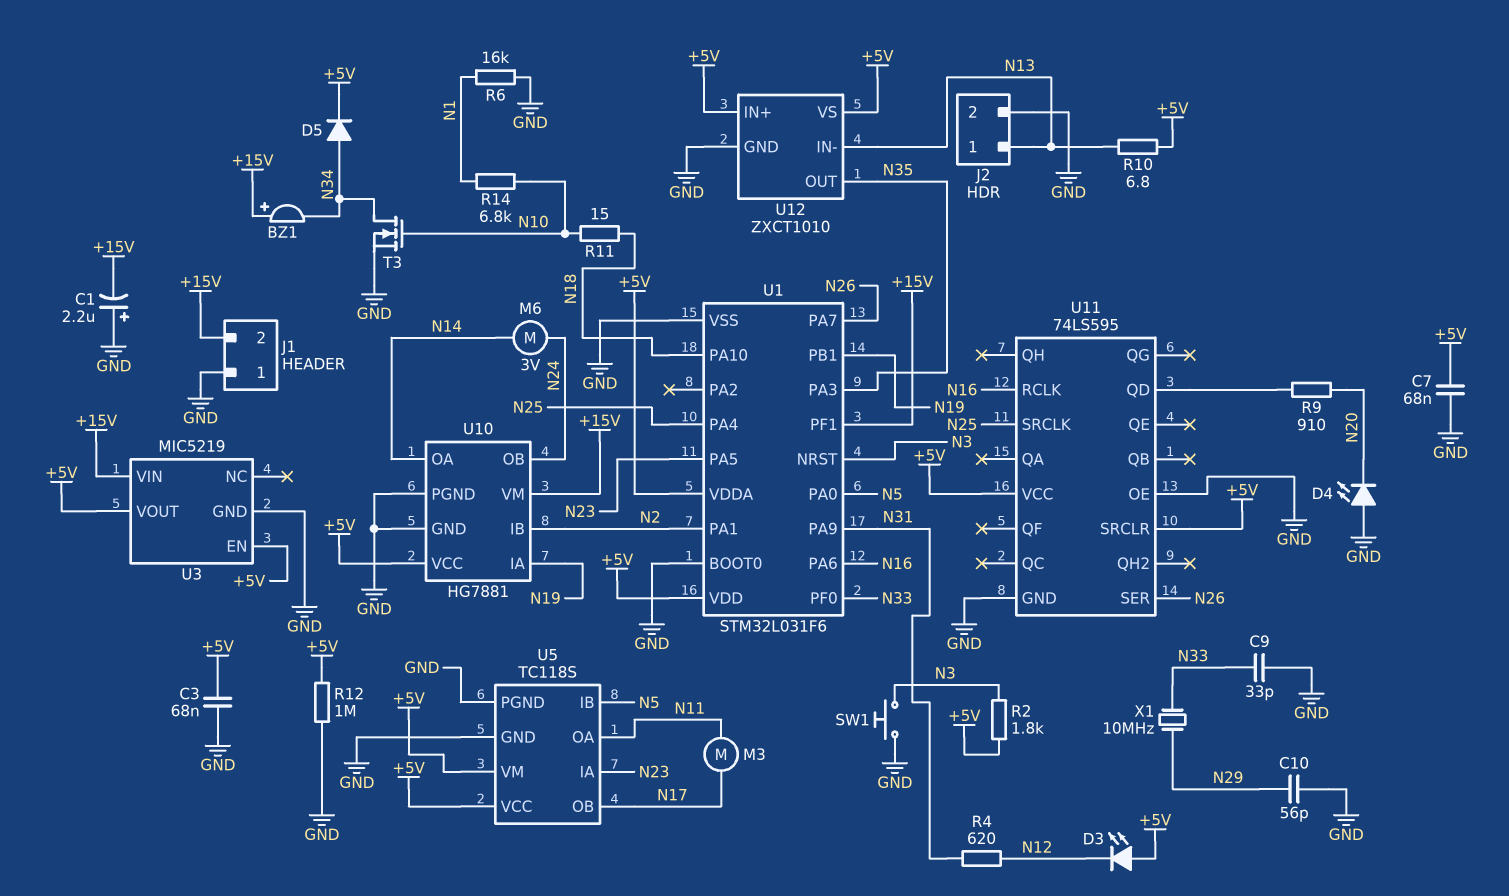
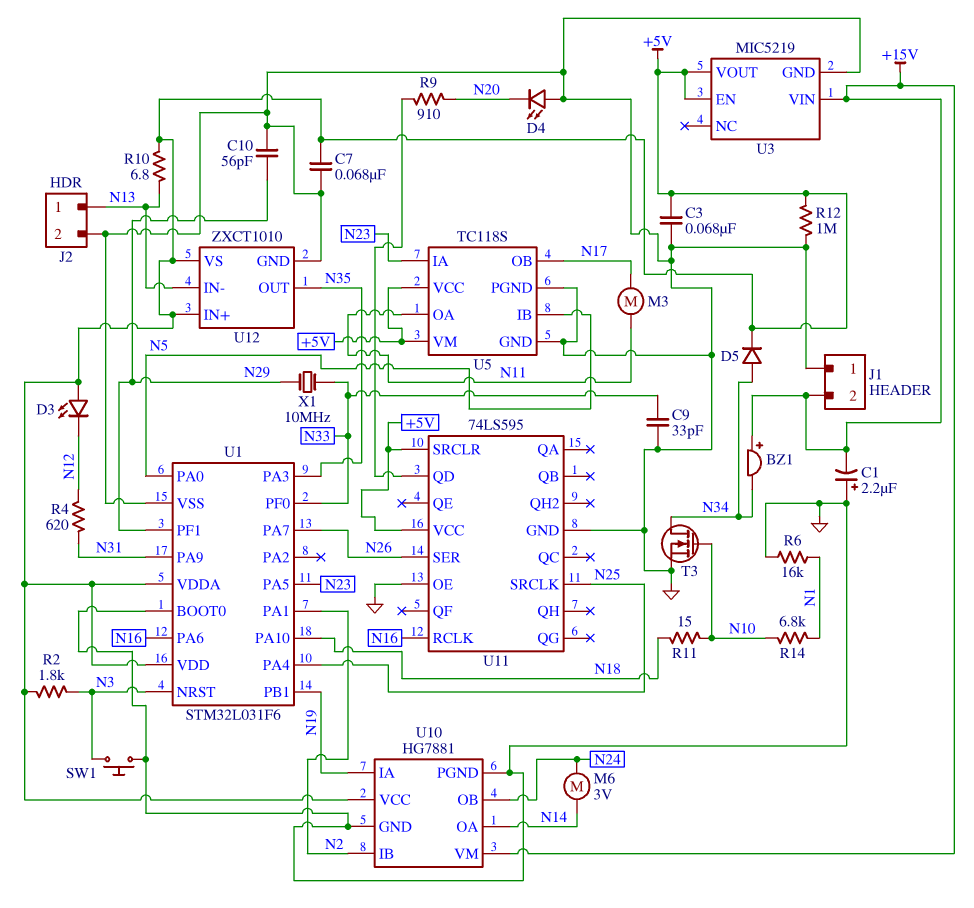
U1 pin PF1: +15V -> N29

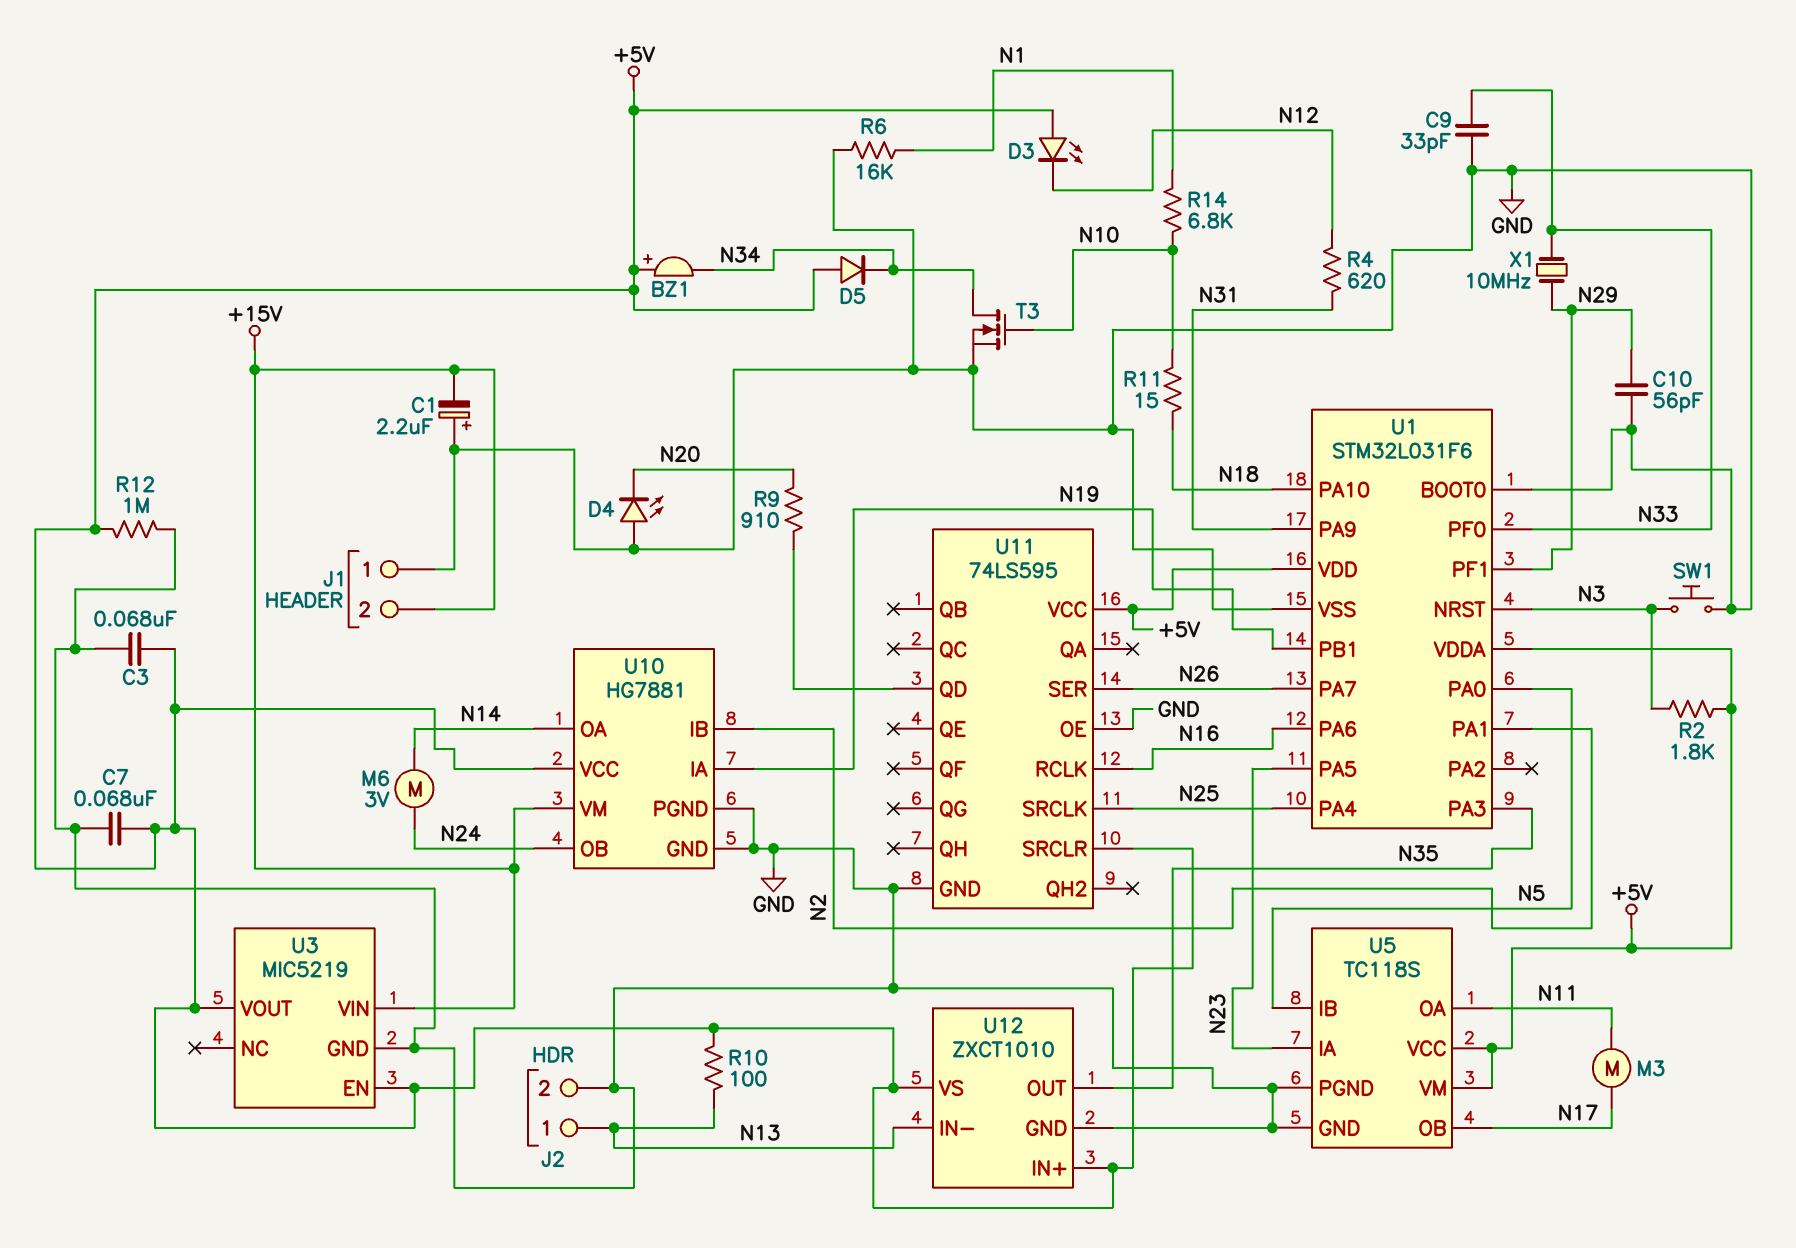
BZ1: buzzer (plus +15V, minus N34) -> buzzer (plus +5V, minus N34)
D5: diode (A N34, K +5V) -> diode (A +5V, K N34)
R10: 6.8 (+5V, N13) -> 100 (+5V, N13)

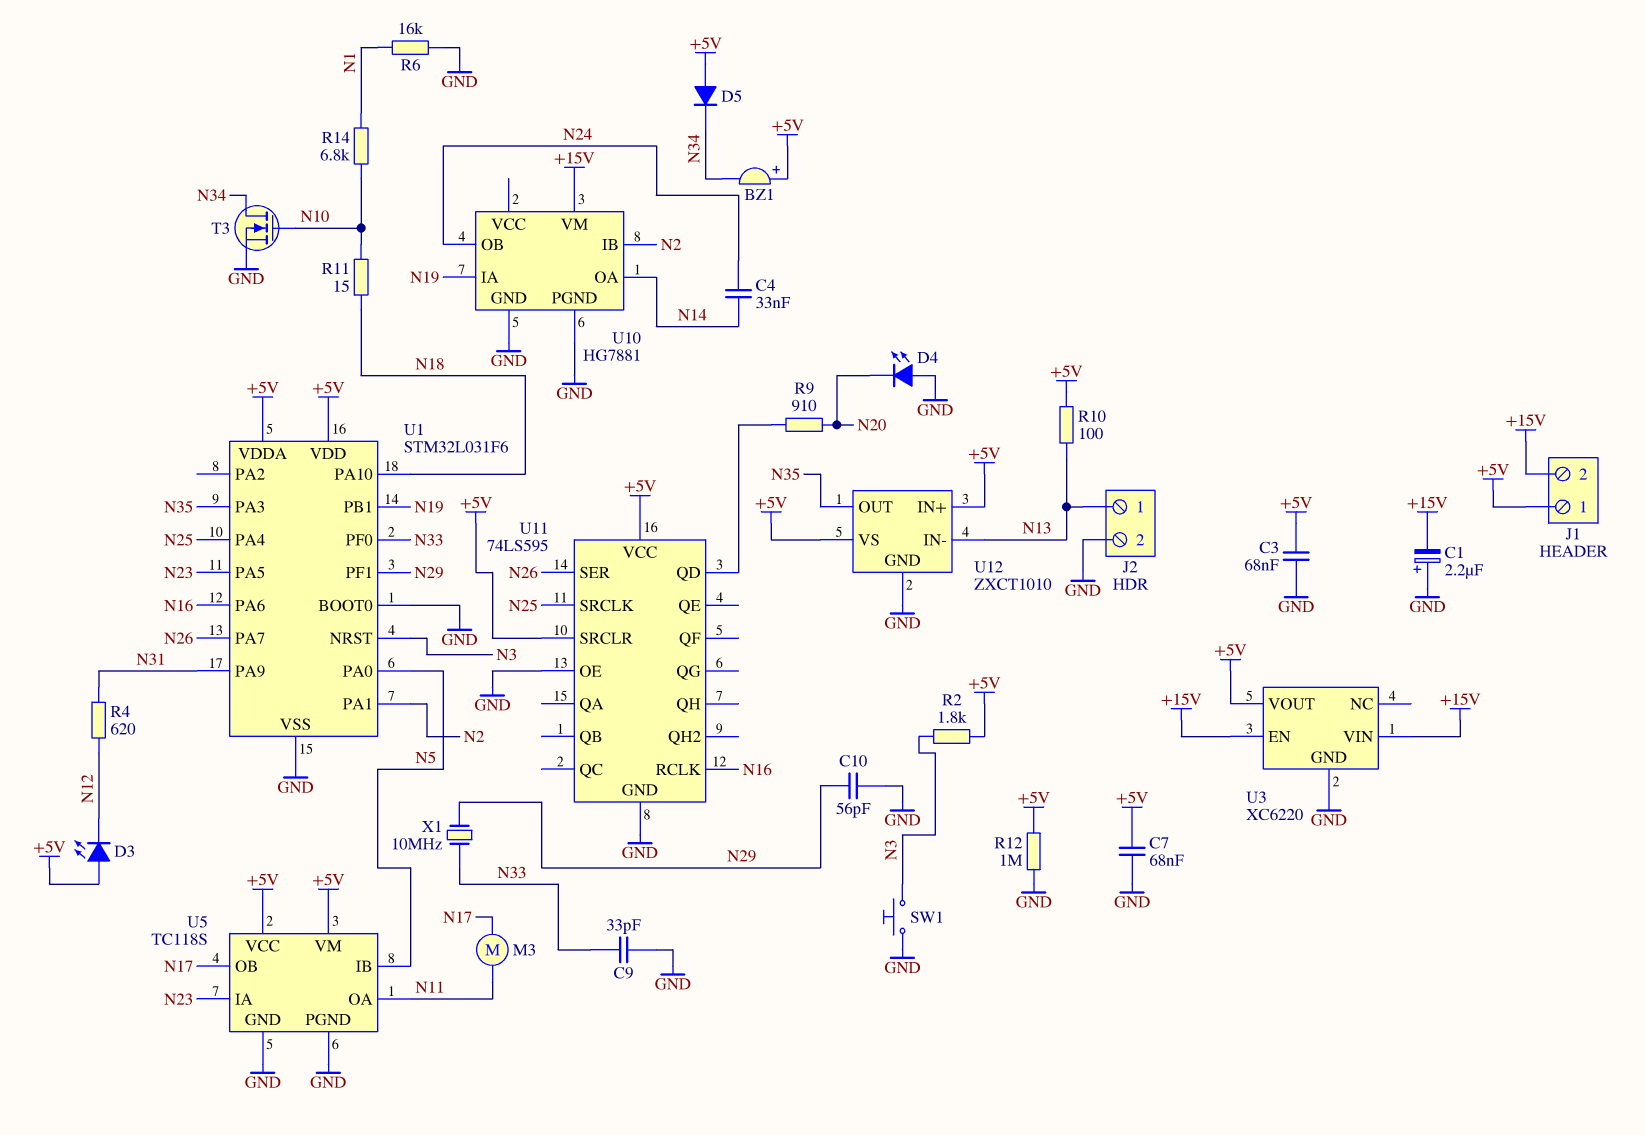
C4: none -> 33nF (N14, N24)
J1 pin 1: GND -> +5V
M6: motor 3V (N14, N24) -> none
U3: MIC5219 -> XC6220
U3 pin EN: +5V -> +15V
U10 pin VCC: +5V -> none

